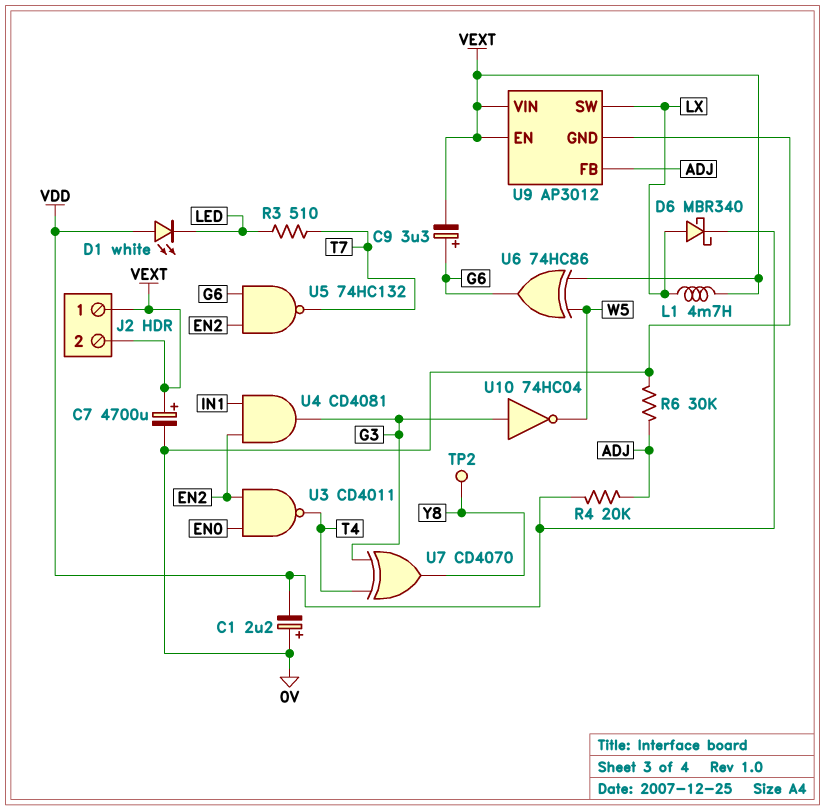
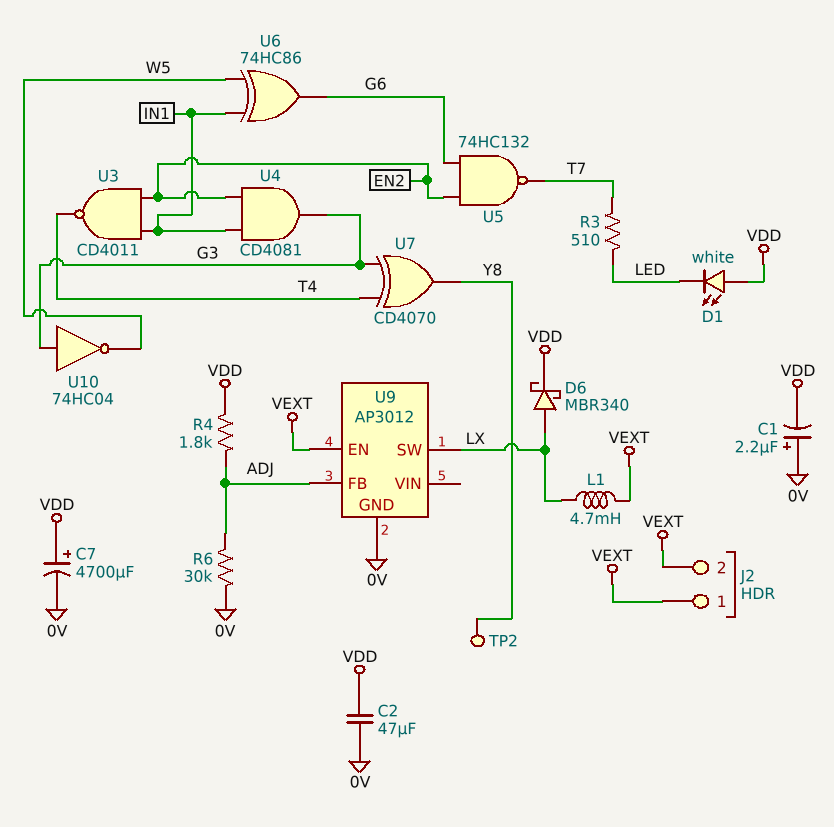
C2: none -> 47uF (0V, VDD)
C7: 4700uF (plus VEXT, minus 0V) -> 4700uF (plus VDD, minus 0V)
C9: 3.3uF (plus G6, minus VEXT) -> none
R4: 20k (ADJ, VDD) -> 1.8k (ADJ, VDD)
U3: NAND CD4011 (in EN0, in EN2, out T4) -> NAND CD4011 (in EN2, in IN1, out T4)
U6: XOR 74HC86 (in VEXT, in W5, out G6) -> XOR 74HC86 (in IN1, in W5, out G6)
U9 pin VIN: VEXT -> none

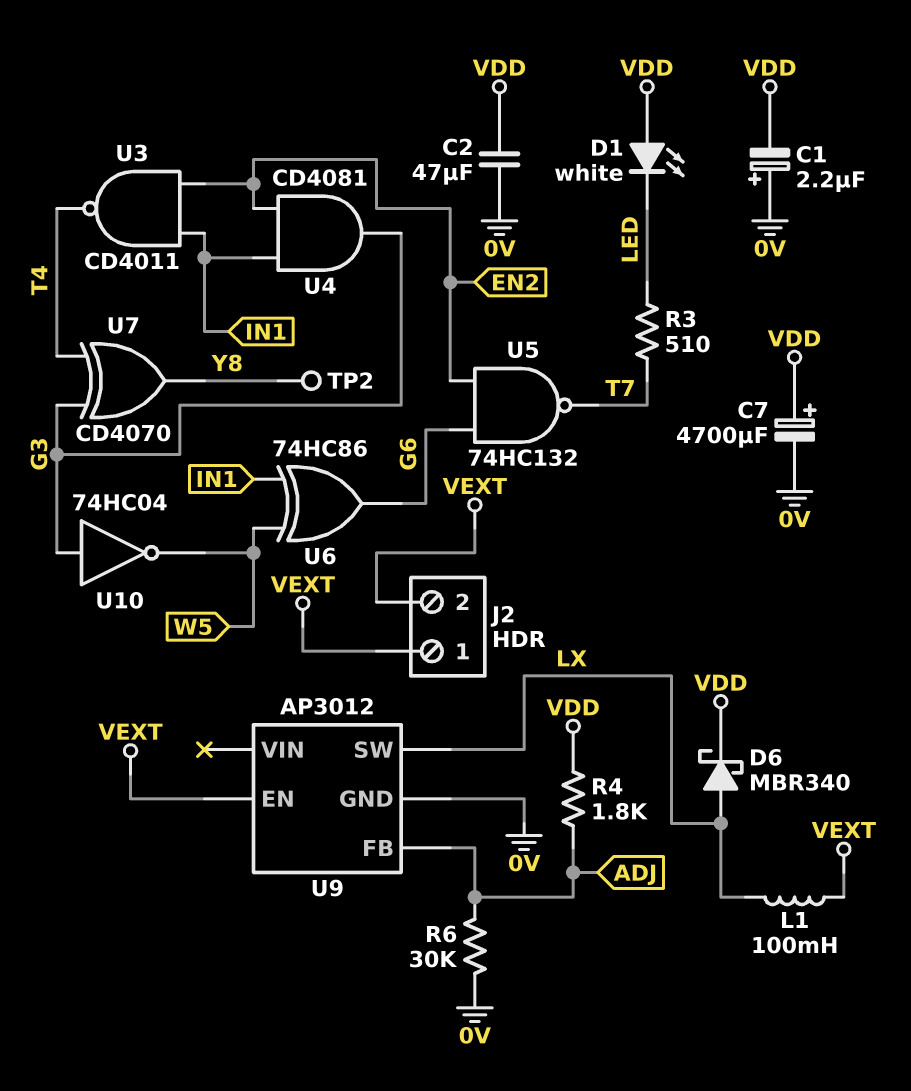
L1: 4.7mH (LX, VEXT) -> 100mH (LX, VEXT)

